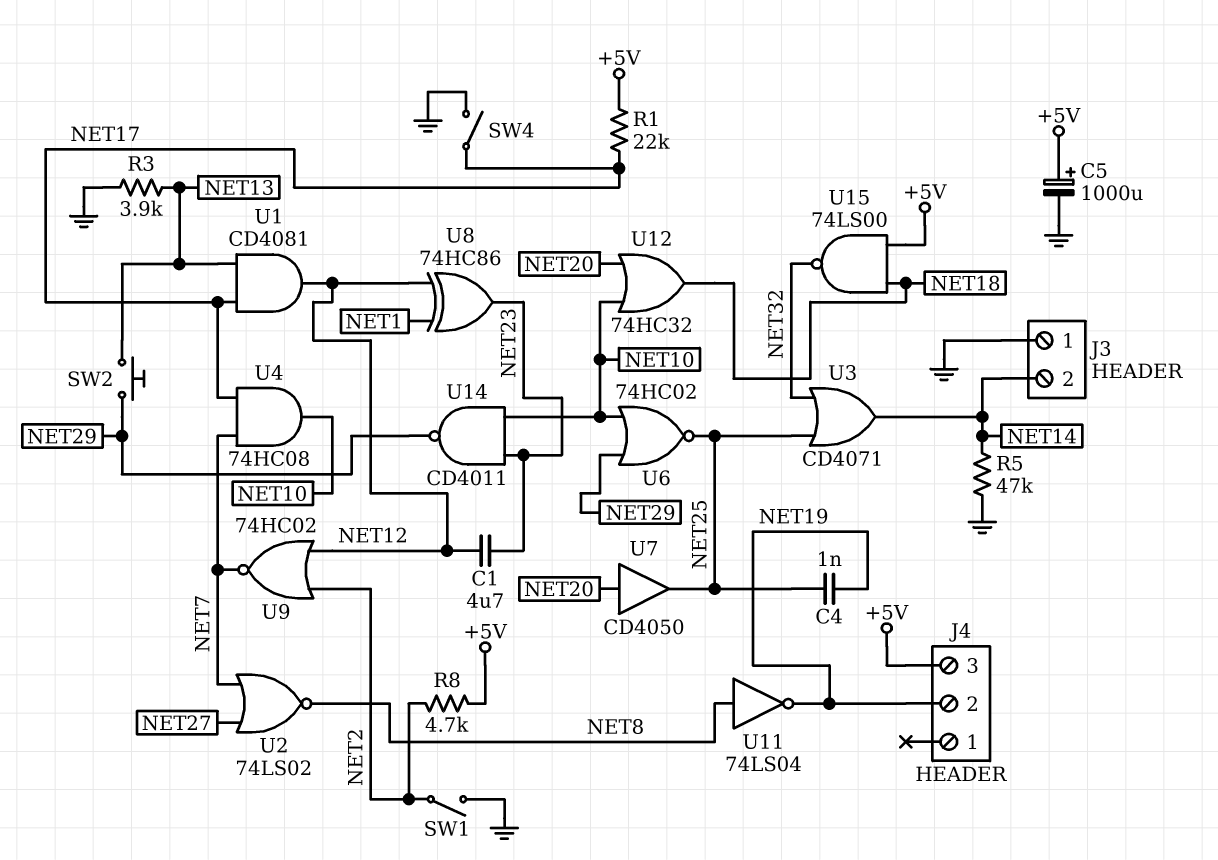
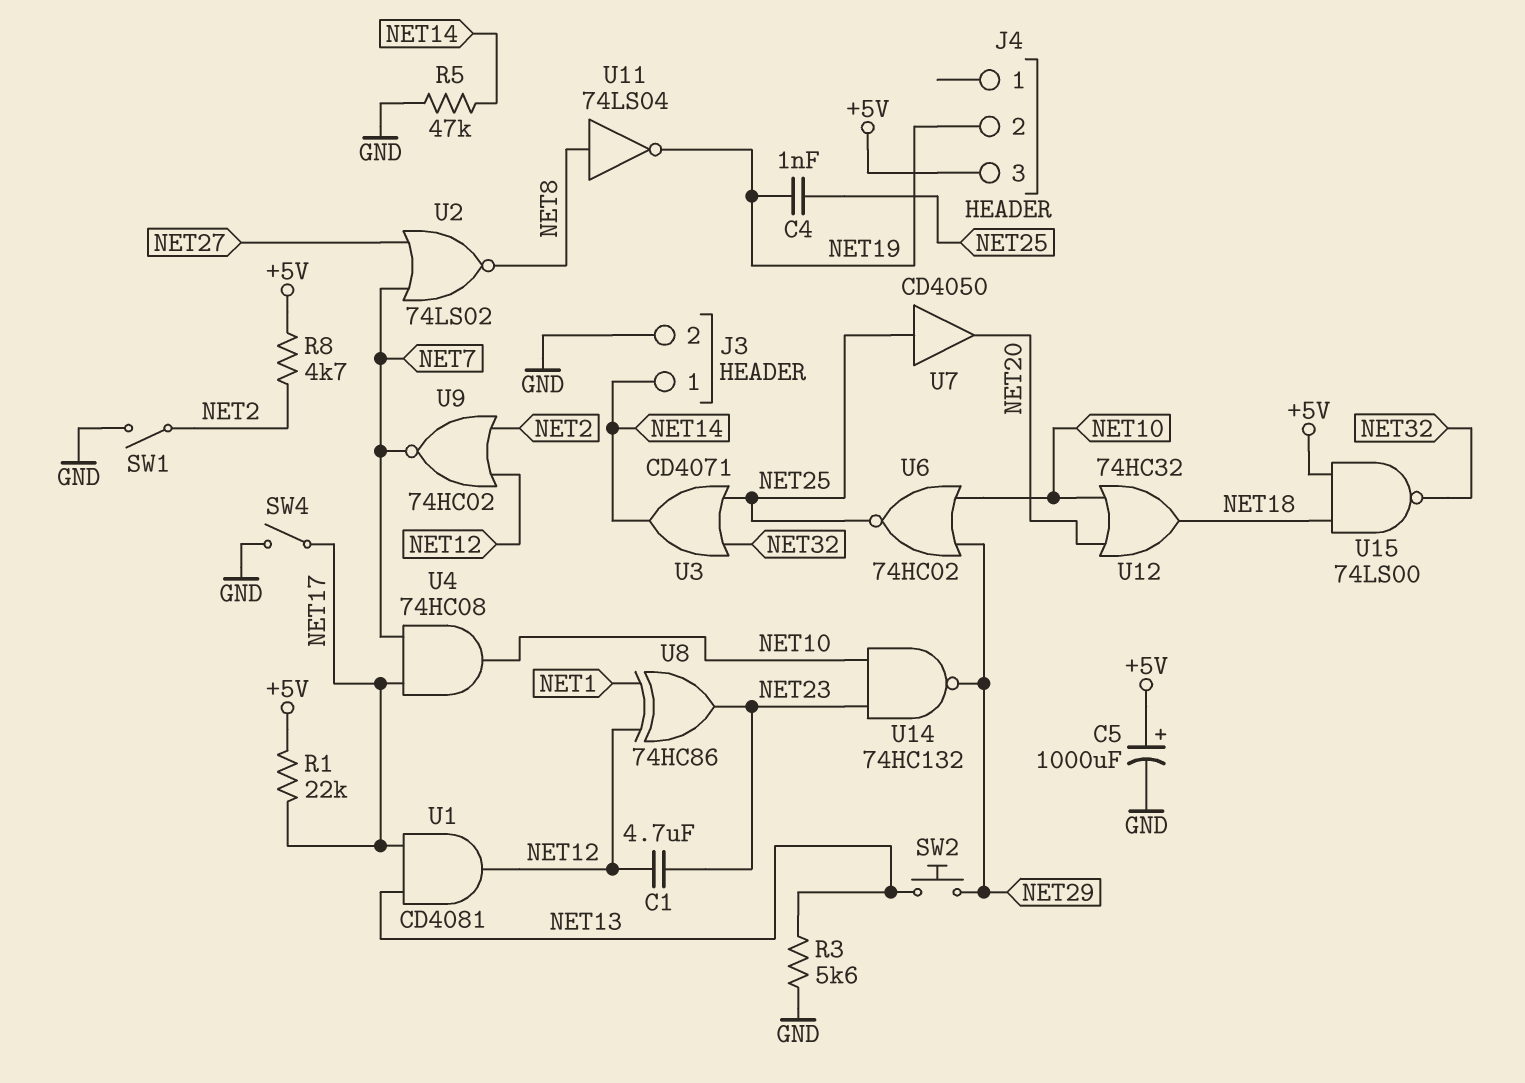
J3 pin 1: GND -> NET14
J3 pin 2: NET14 -> GND
R3: 3.9k (GND, NET13) -> 5.6k (GND, NET13)
U7: buffer CD4050 (in NET20, out NET25) -> buffer CD4050 (in NET25, out NET20)
U14: NAND CD4011 (in NET10, in NET23, out NET29) -> NAND 74HC132 (in NET10, in NET23, out NET29)

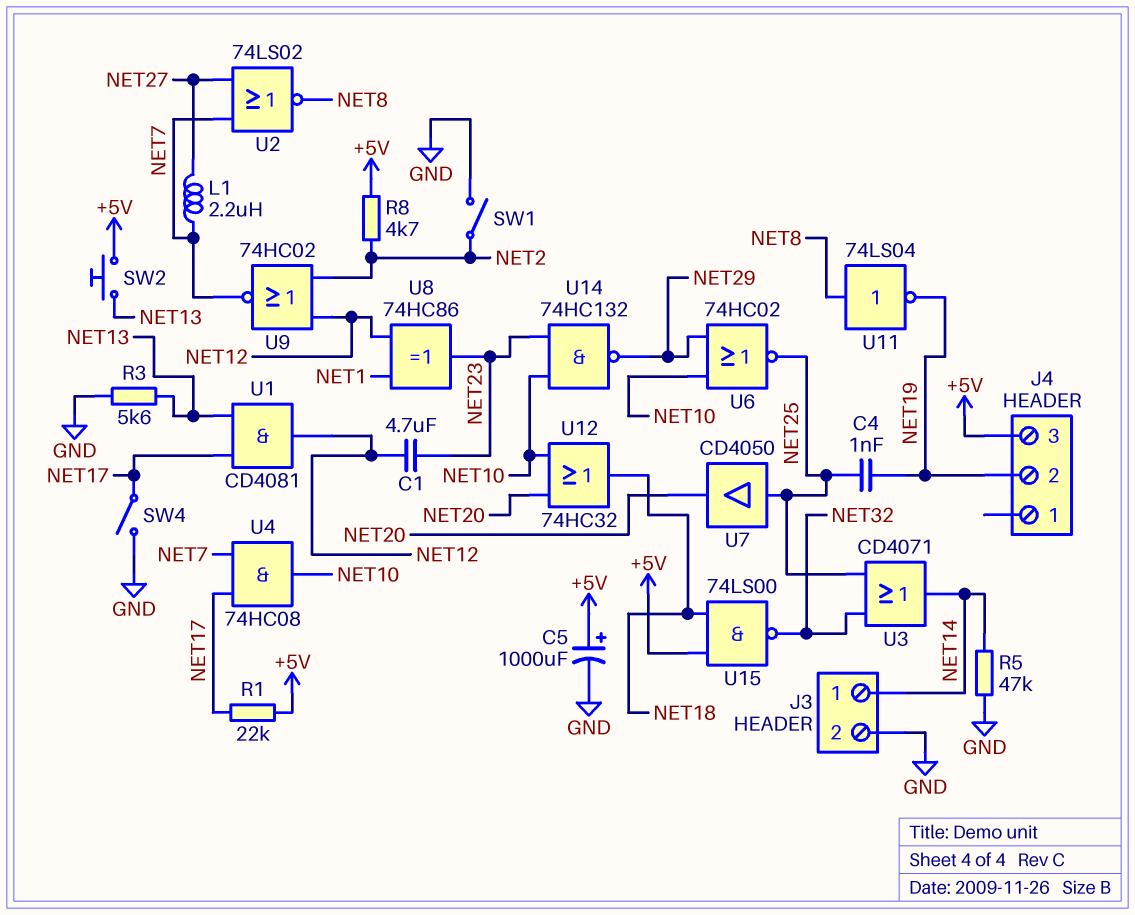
L1: none -> 2.2uH (NET7, NET27)
SW2: button (NET13, NET29) -> button (+5V, NET13)

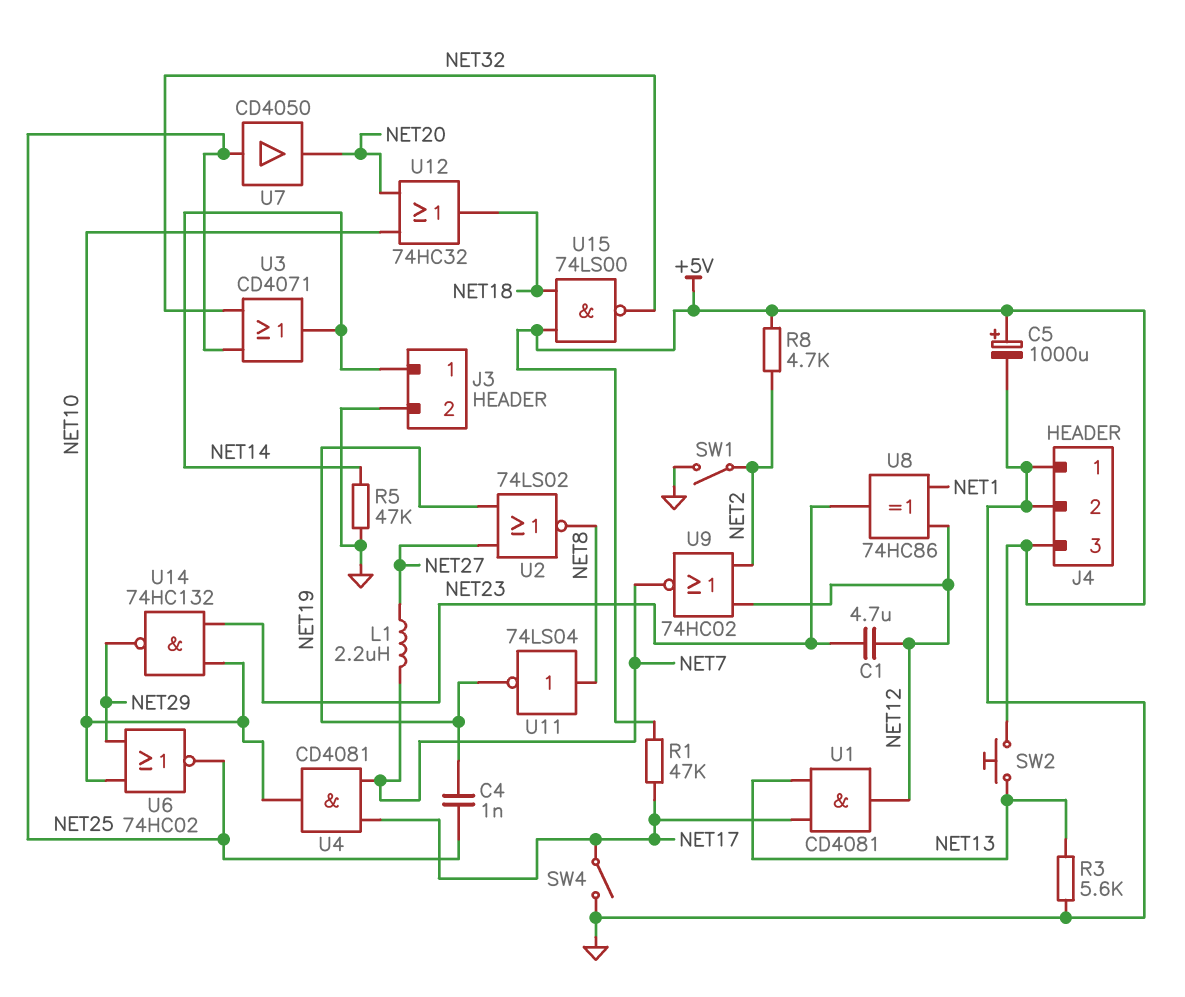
J4 pin 1: none -> GND
J4 pin 2: NET19 -> GND
R1: 22k (+5V, NET17) -> 47k (+5V, NET17)
U2: NOR 74LS02 (in NET7, in NET27, out NET8) -> NOR 74LS02 (in NET19, in NET27, out NET8)
U4: AND 74HC08 (in NET7, in NET17, out NET10) -> AND CD4081 (in NET7, in NET17, out NET10)

